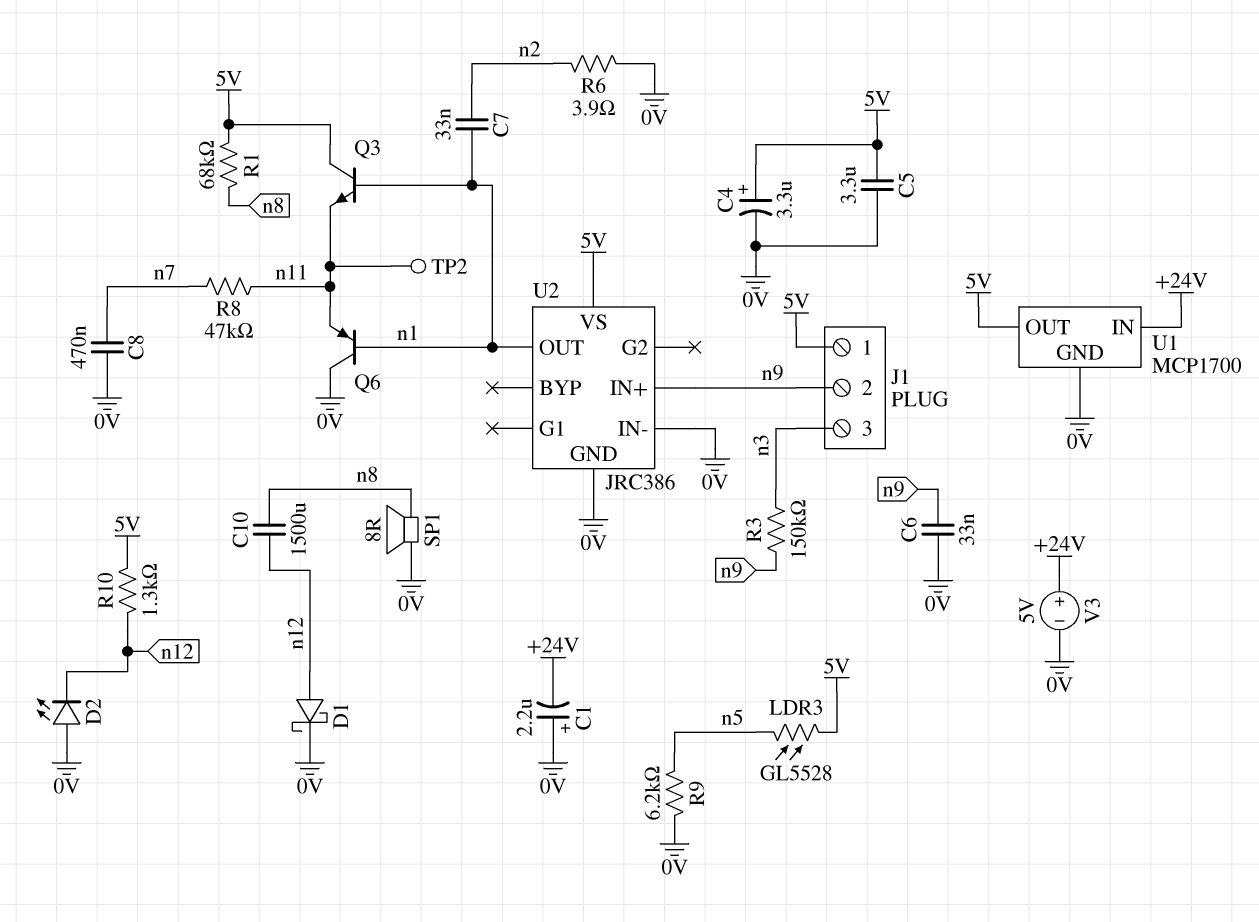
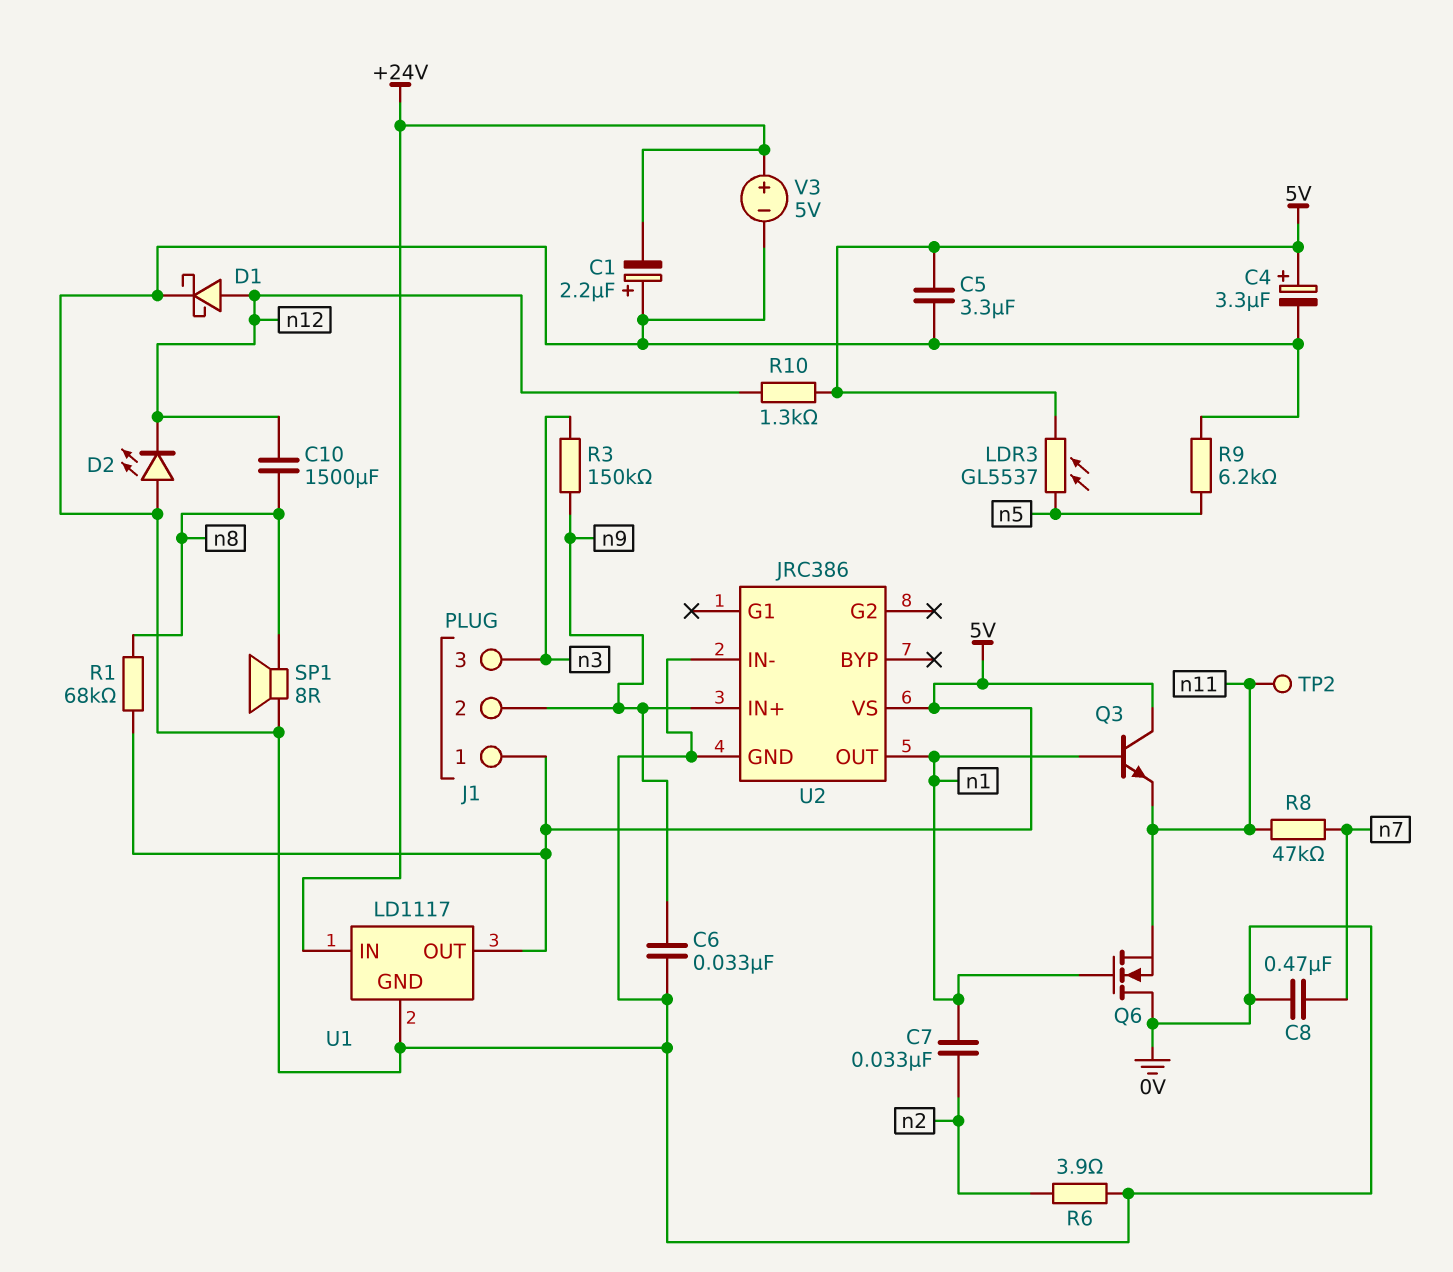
LDR3: GL5528 (5V, n5) -> GL5537 (5V, n5)
Q6: PNP (B n1, C 0V, E n11) -> NMOS (G n1, D 0V, S n11)
U1: MCP1700 -> LD1117

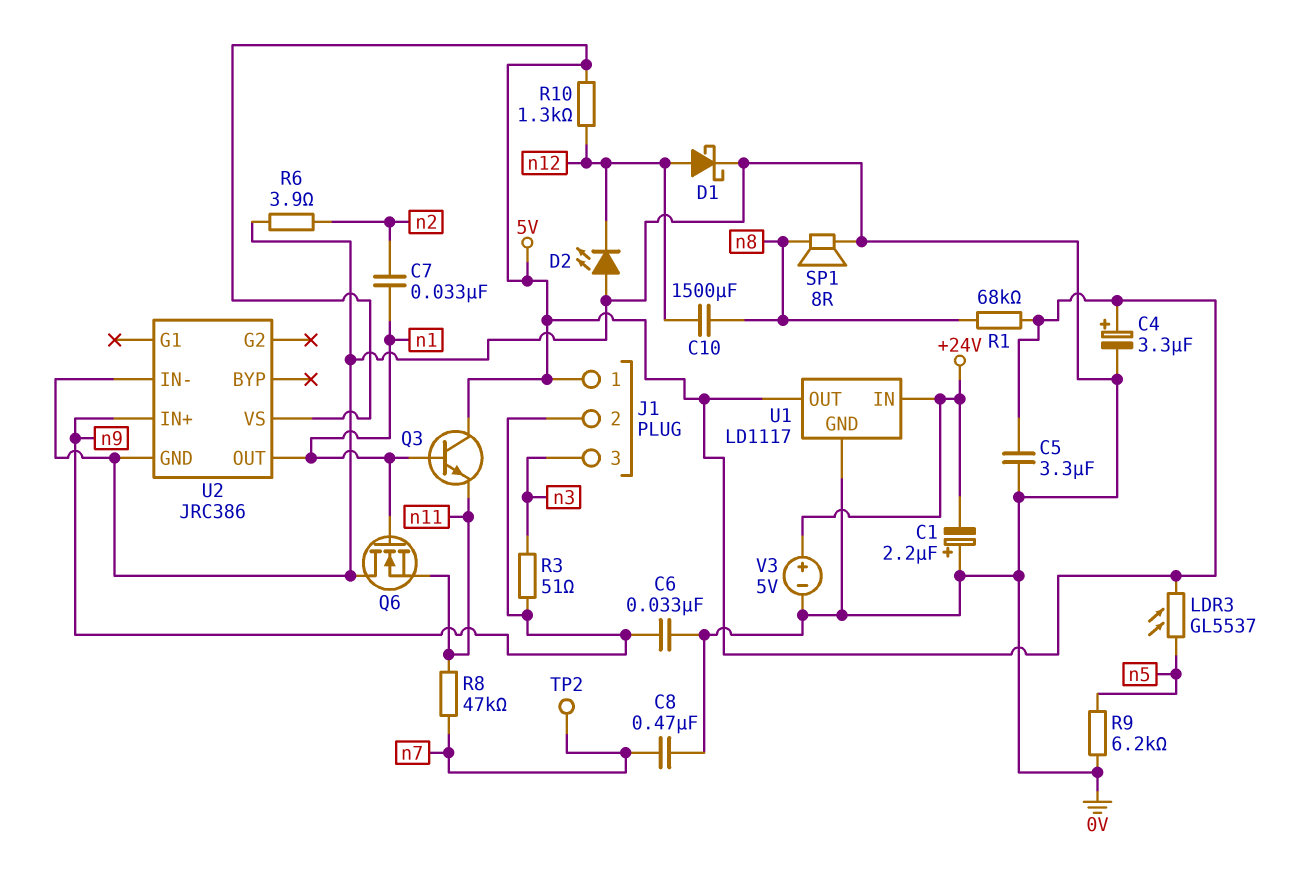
R3: 150k (n3, n9) -> 51 (n3, n9)
TP2: test point (n11) -> test point (n7)

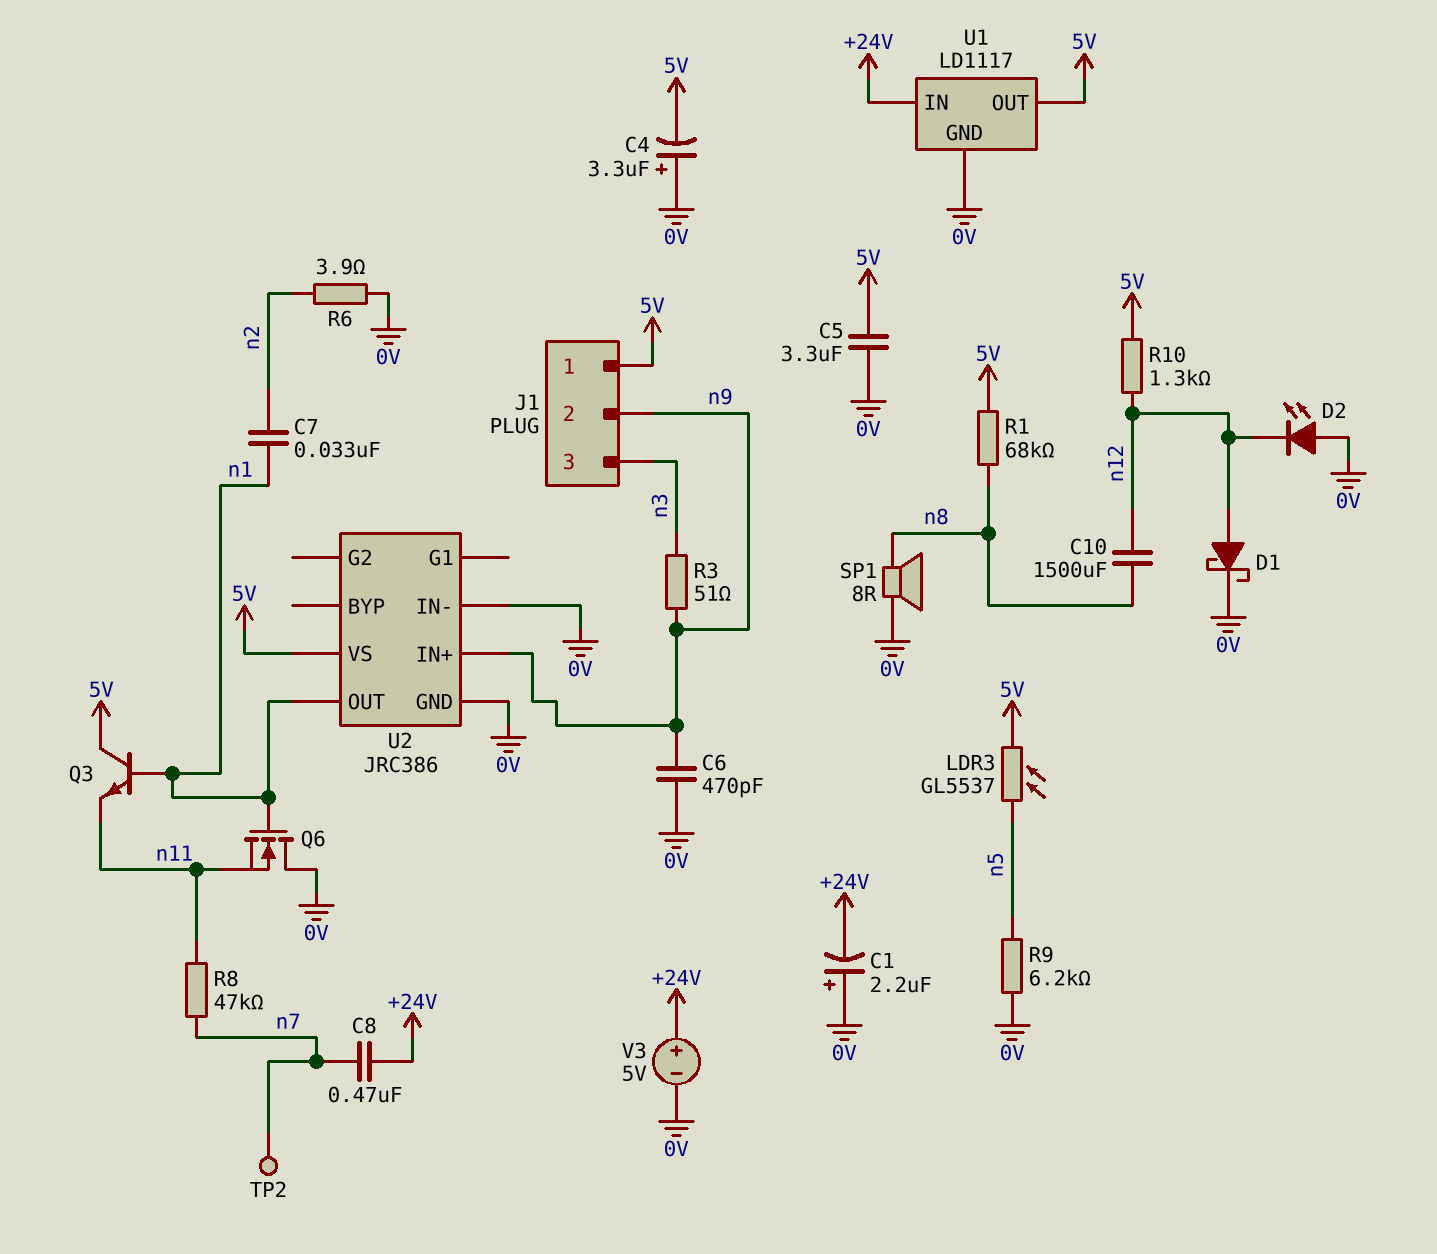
C4: 3.3uF (plus 5V, minus 0V) -> 3.3uF (plus 0V, minus 5V)
C6: 33nF (0V, n9) -> 470pF (0V, n9)
C8: 470nF (0V, n7) -> 470nF (+24V, n7)

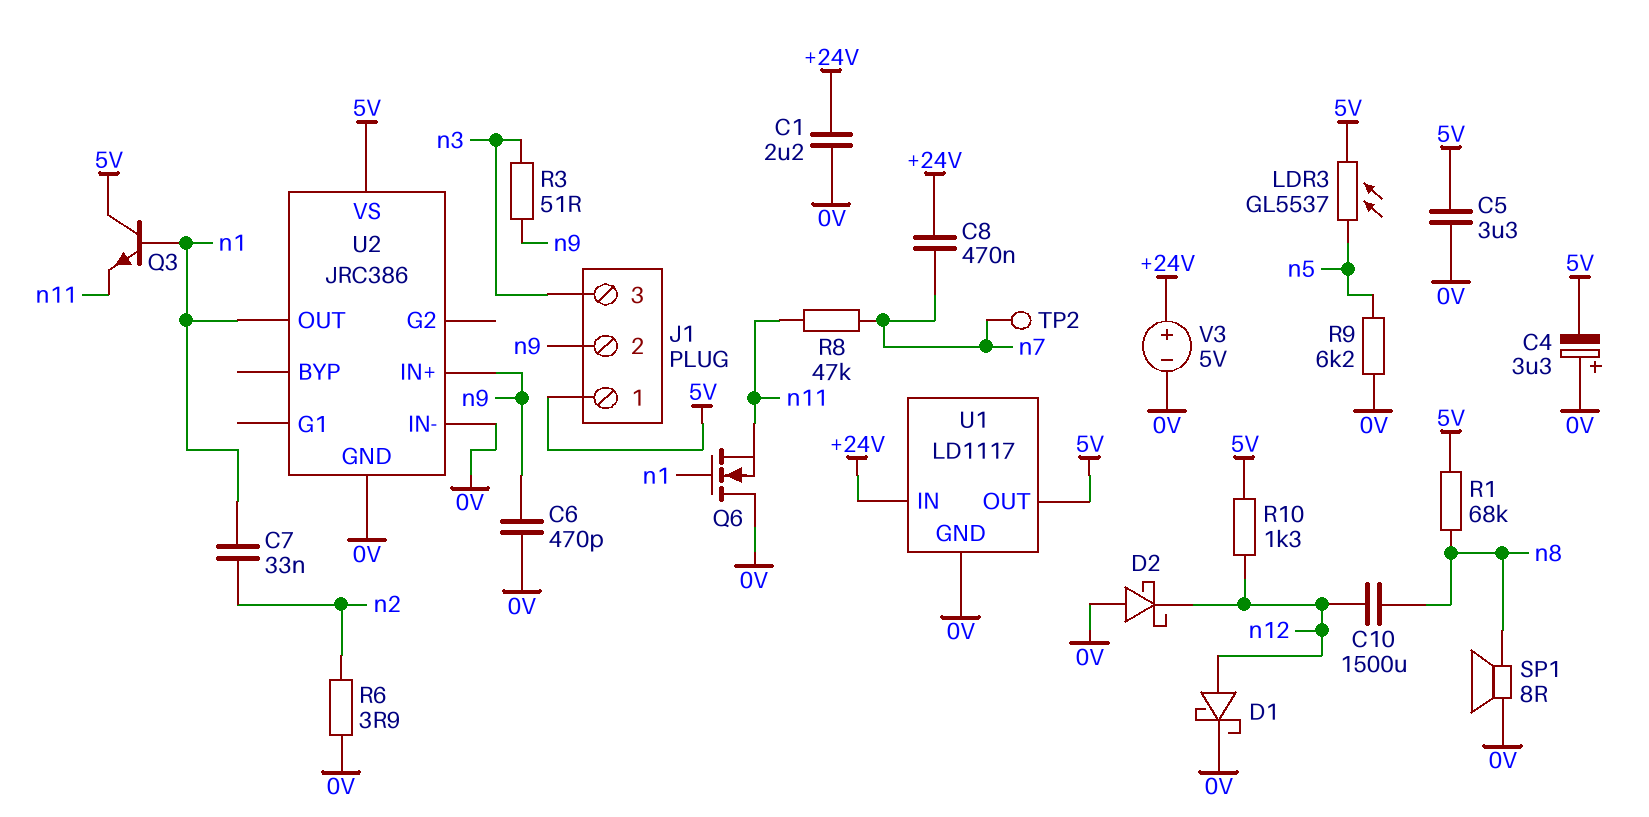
C1: 2.2uF (plus 0V, minus +24V) -> 2.2uF (+24V, 0V)
D2: LED (A 0V, K n12) -> schottky (A 0V, K n12)

